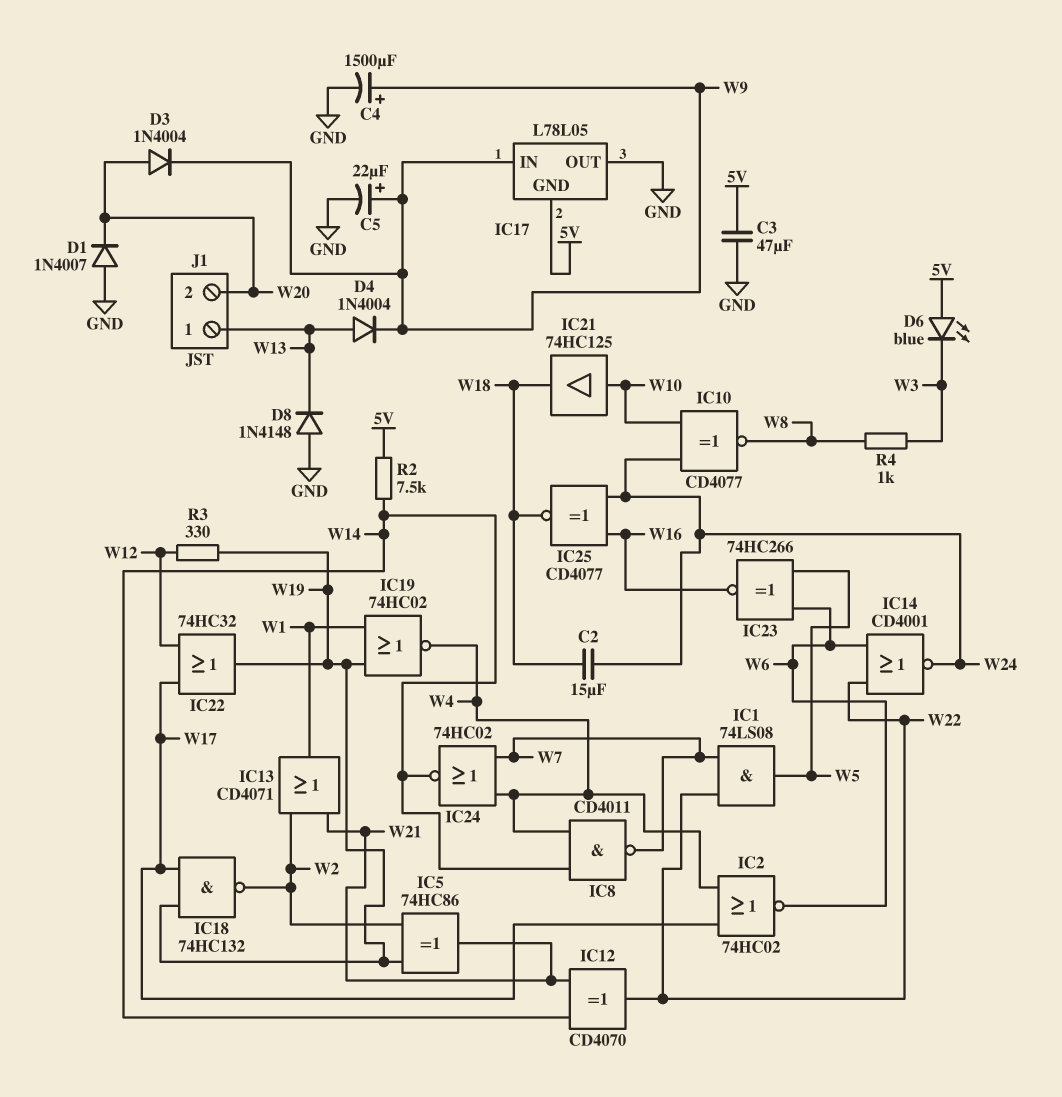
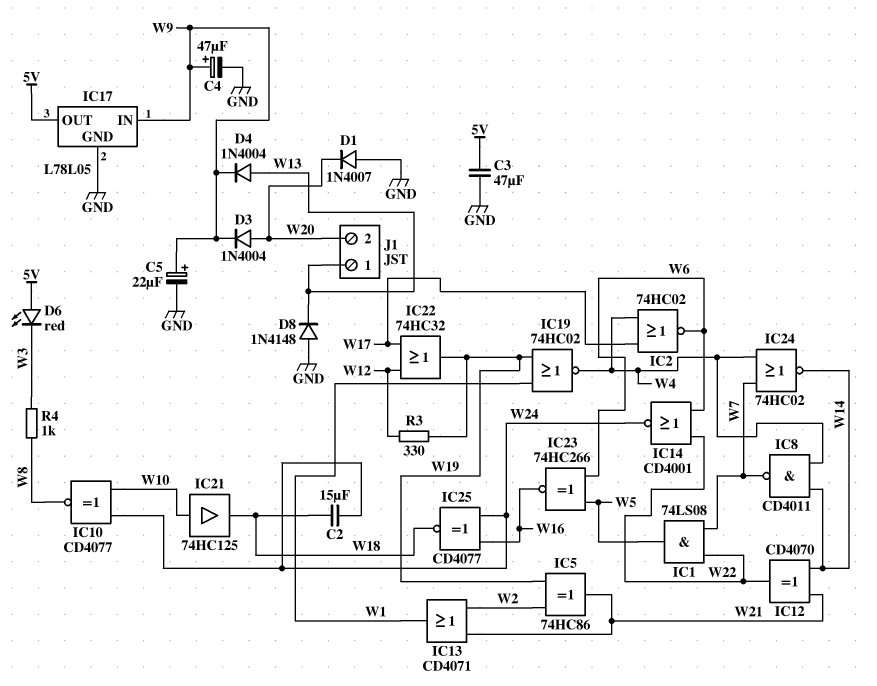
C4: 1500uF (plus W9, minus GND) -> 47uF (plus W9, minus GND)
D6: LED blue (A 5V, K W3) -> LED red (A 5V, K W3)
IC17 pin GND: 5V -> GND
IC17 pin OUT: GND -> 5V
IC18: NAND 74HC132 (in W17, in W19, out W2) -> none
R2: 7.5k (5V, W14) -> none

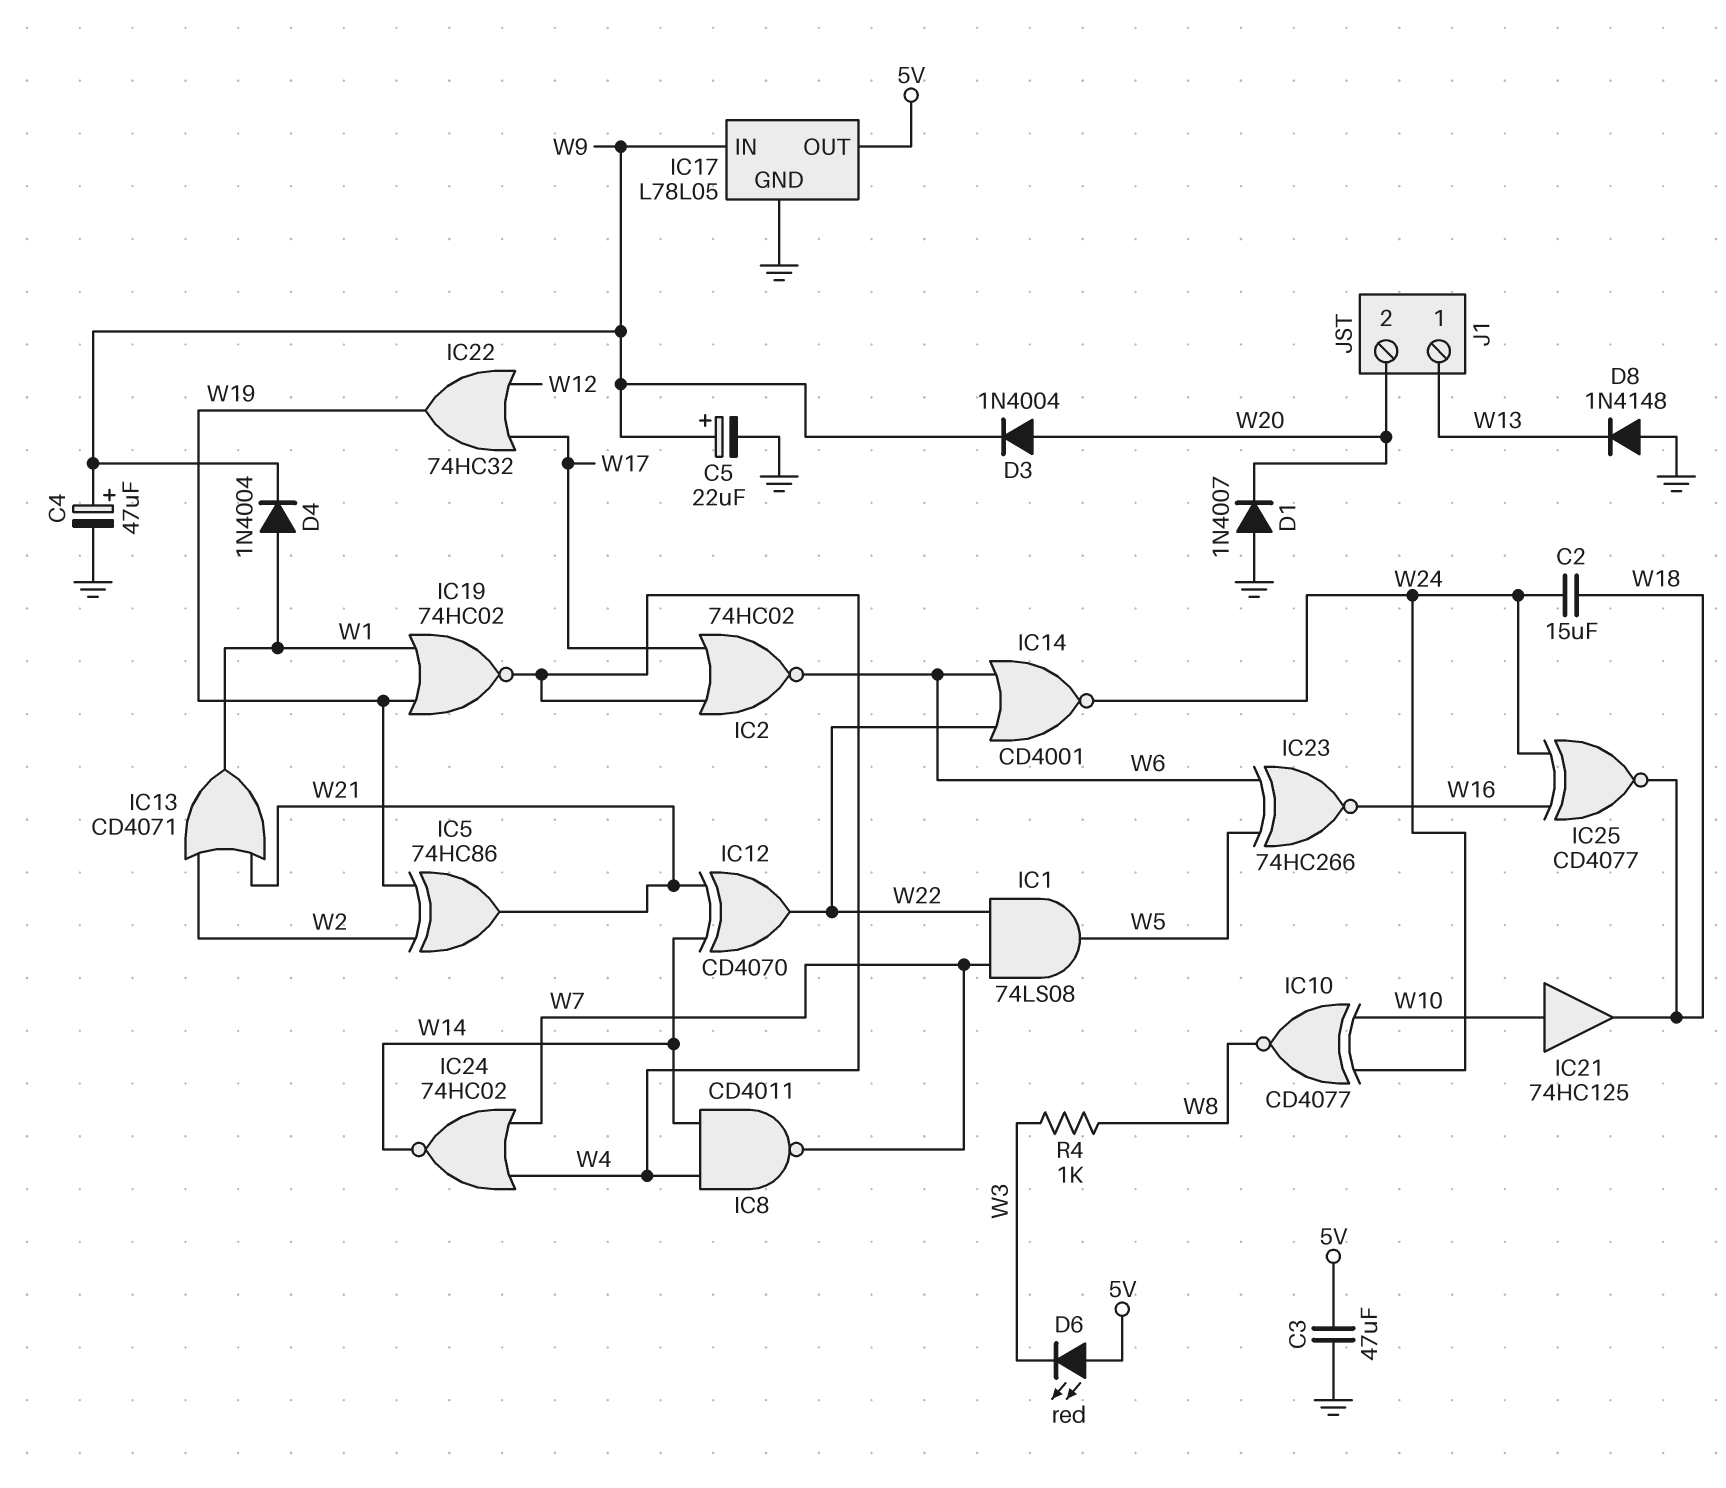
D4: diode 1N4004 (A W13, K W9) -> diode 1N4004 (A W1, K W9)
R3: 330 (W12, W19) -> none

